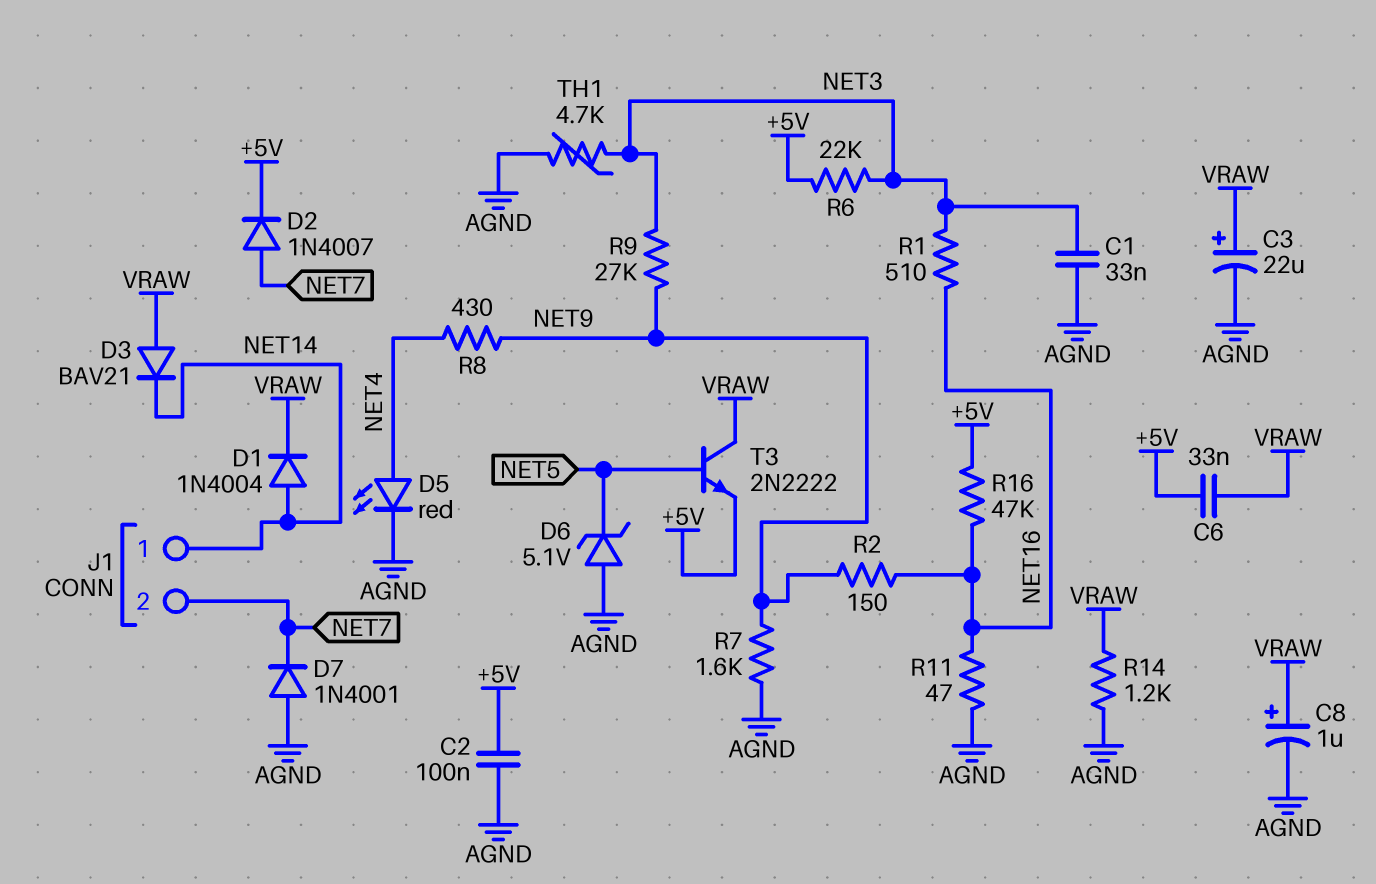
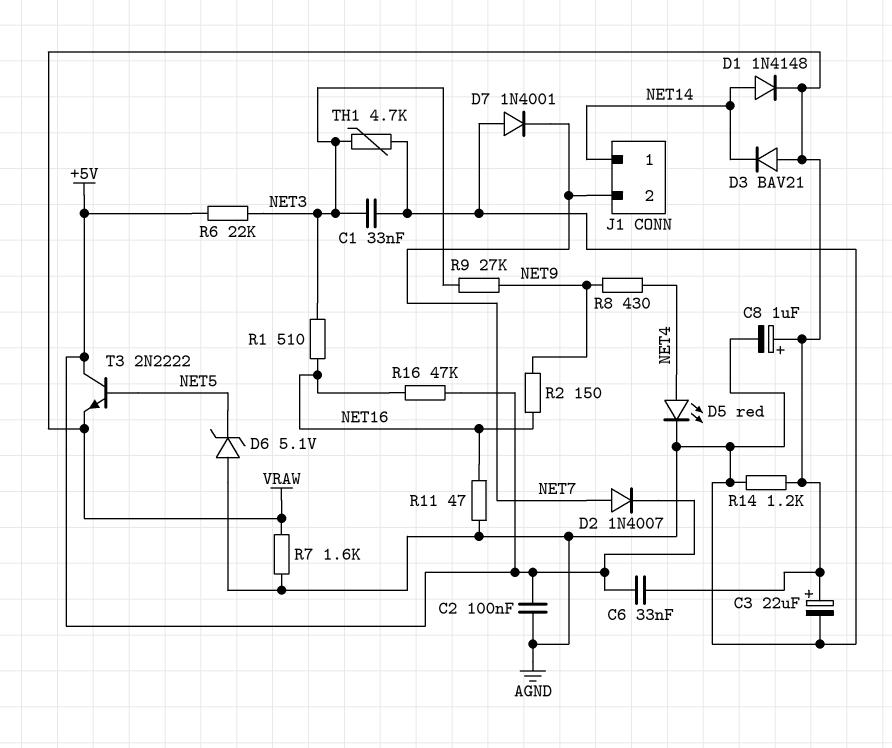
D1: diode 1N4004 (A NET14, K VRAW) -> diode 1N4148 (A NET14, K VRAW)
R7: 1.6k (AGND, NET9) -> 1.6k (AGND, VRAW)
T3: NPN 2N2222 (B NET5, C VRAW, E +5V) -> NPN 2N2222 (B NET5, C +5V, E VRAW)

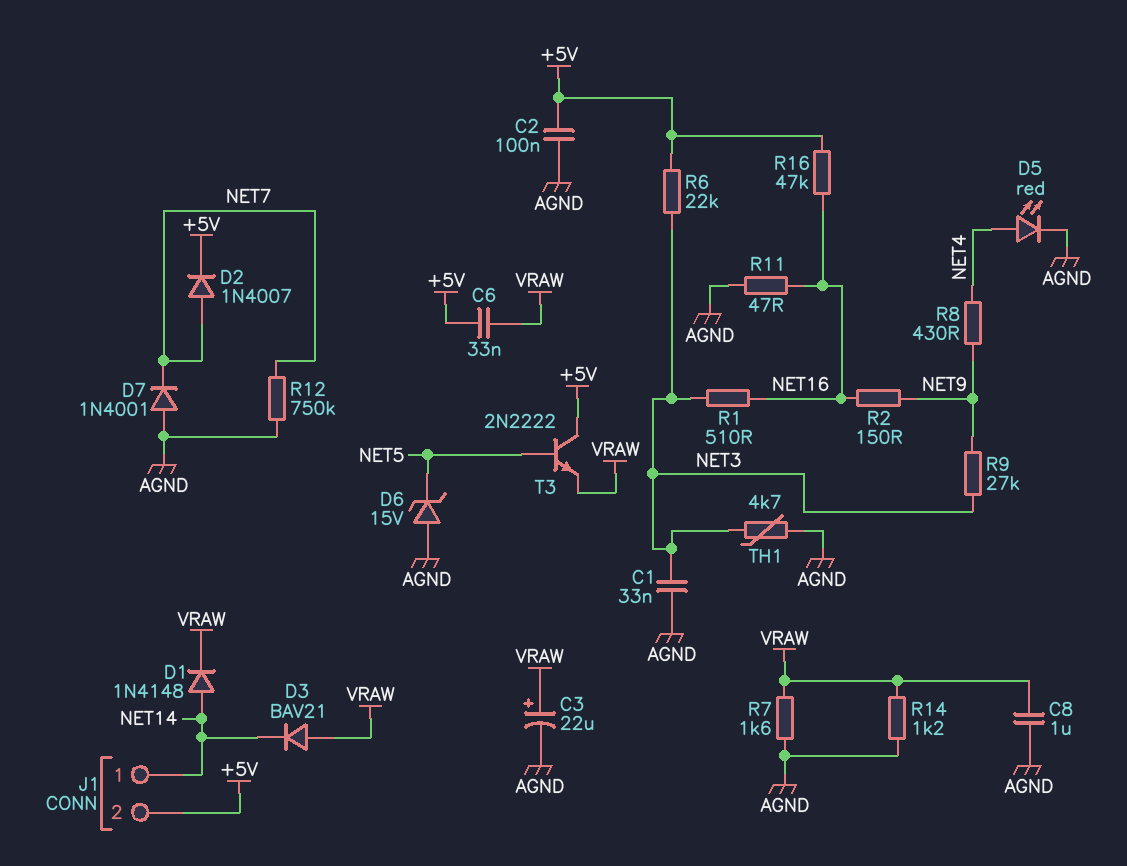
C8: 1uF (plus VRAW, minus AGND) -> 1uF (AGND, VRAW)
D6: zener 5.1V (A AGND, K NET5) -> zener 15V (A AGND, K NET5)
J1 pin 2: NET7 -> +5V
R12: none -> 750k (AGND, NET7)

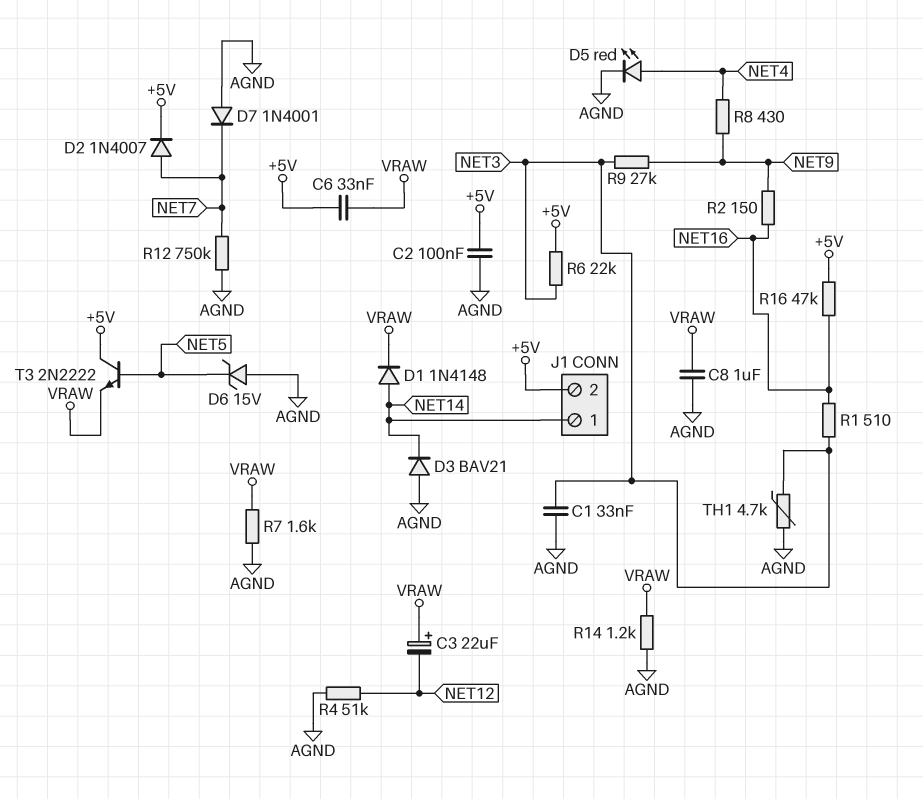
C3: 22uF (plus VRAW, minus AGND) -> 22uF (plus VRAW, minus NET12)
D3: diode BAV21 (A VRAW, K NET14) -> diode BAV21 (A AGND, K NET14)
R4: none -> 51k (AGND, NET12)
R11: 47 (AGND, NET16) -> none

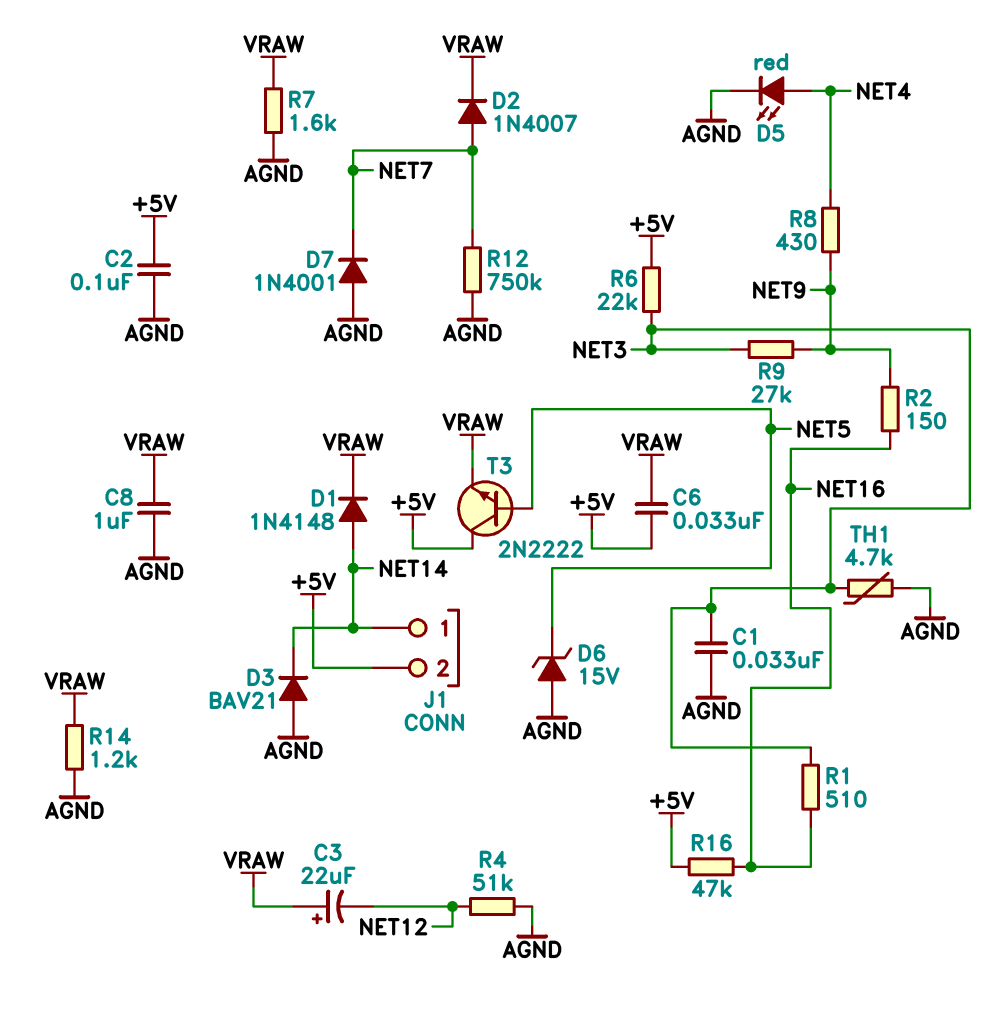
D2: diode 1N4007 (A NET7, K +5V) -> diode 1N4007 (A NET7, K VRAW)

